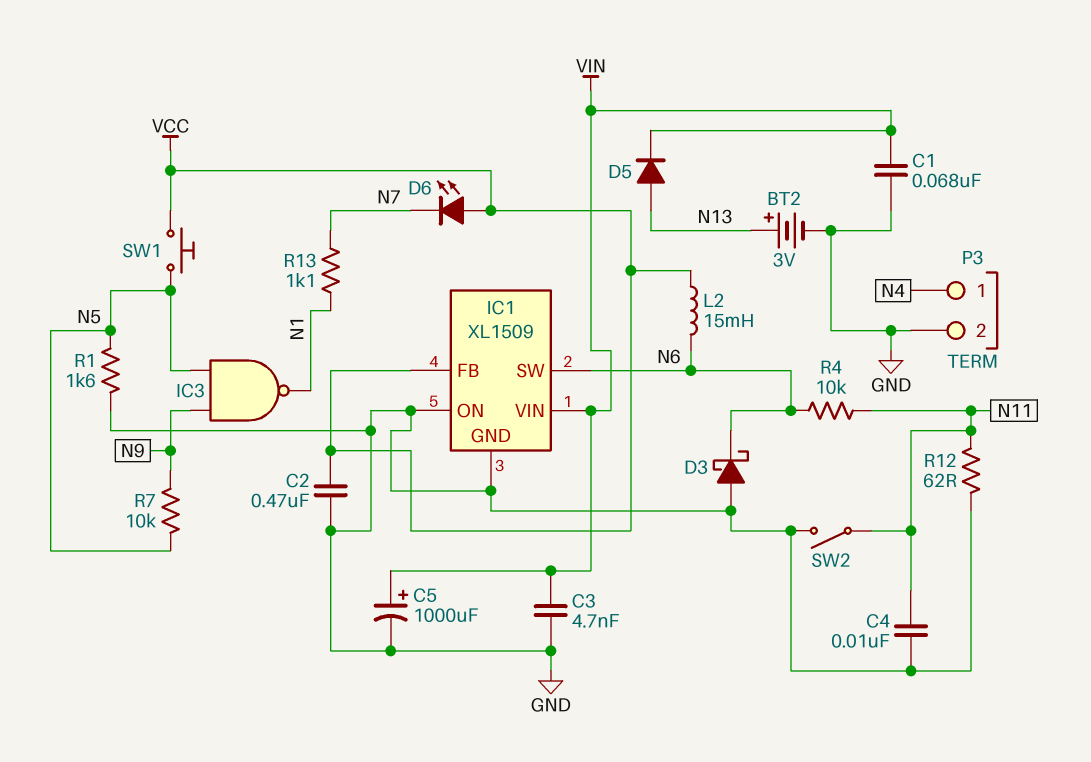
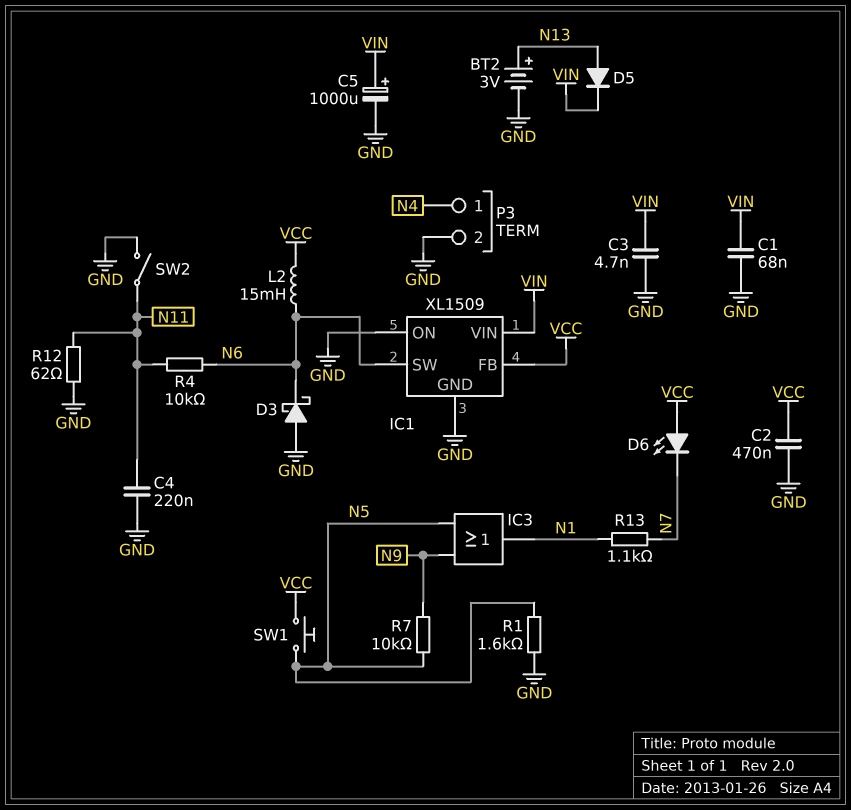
C4: 10nF (GND, N11) -> 220nF (GND, N11)
IC3: NAND (in N5, in N9, out N1) -> OR (in N5, in N9, out N1)

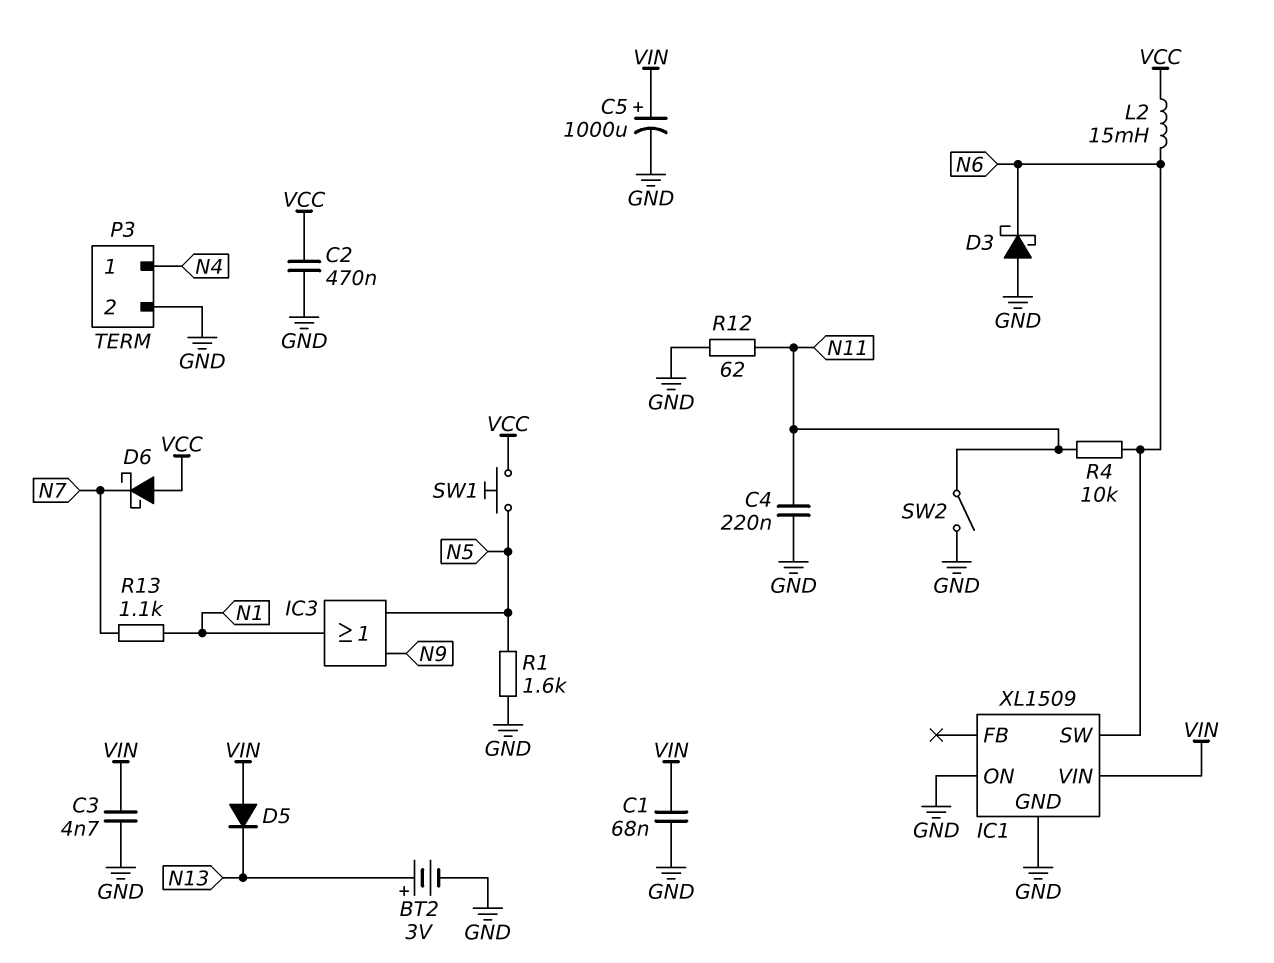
D5: diode (A N13, K VIN) -> diode (A VIN, K N13)
D6: LED (A VCC, K N7) -> schottky (A VCC, K N7)
IC1 pin FB: VCC -> none
R7: 10k (N5, N9) -> none

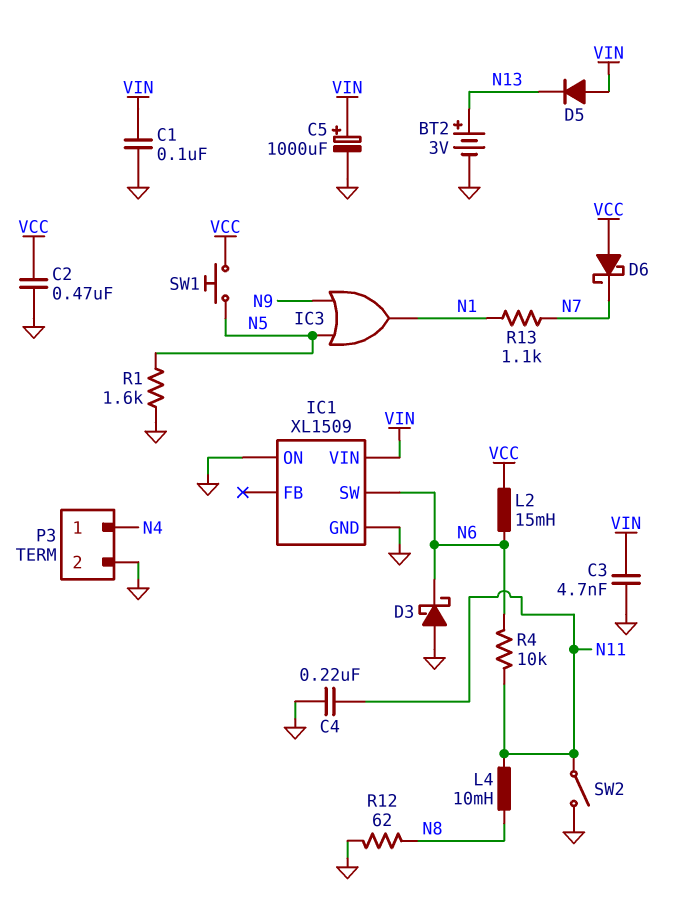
C1: 68nF (GND, VIN) -> 100nF (GND, VIN)
L4: none -> 10mH (N8, N11)
R12: 62 (GND, N11) -> 62 (GND, N8)

